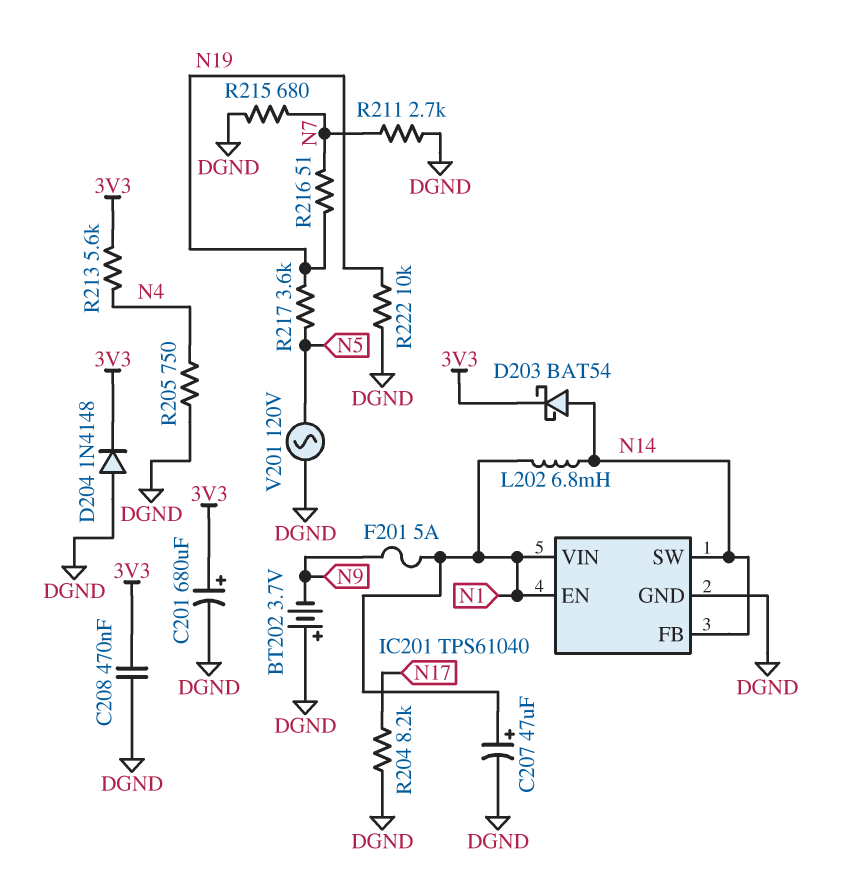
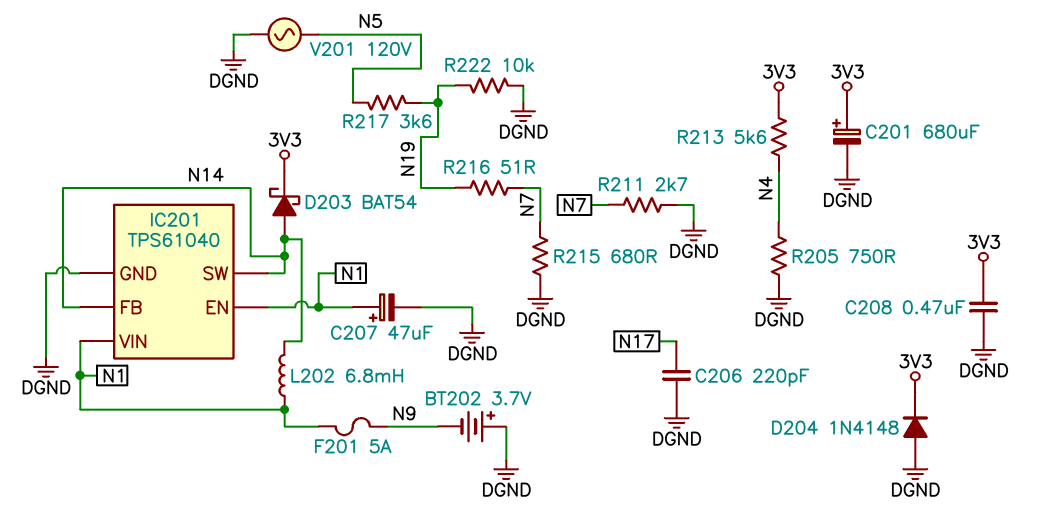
C206: none -> 220pF (DGND, N17)
R204: 8.2k (DGND, N17) -> none

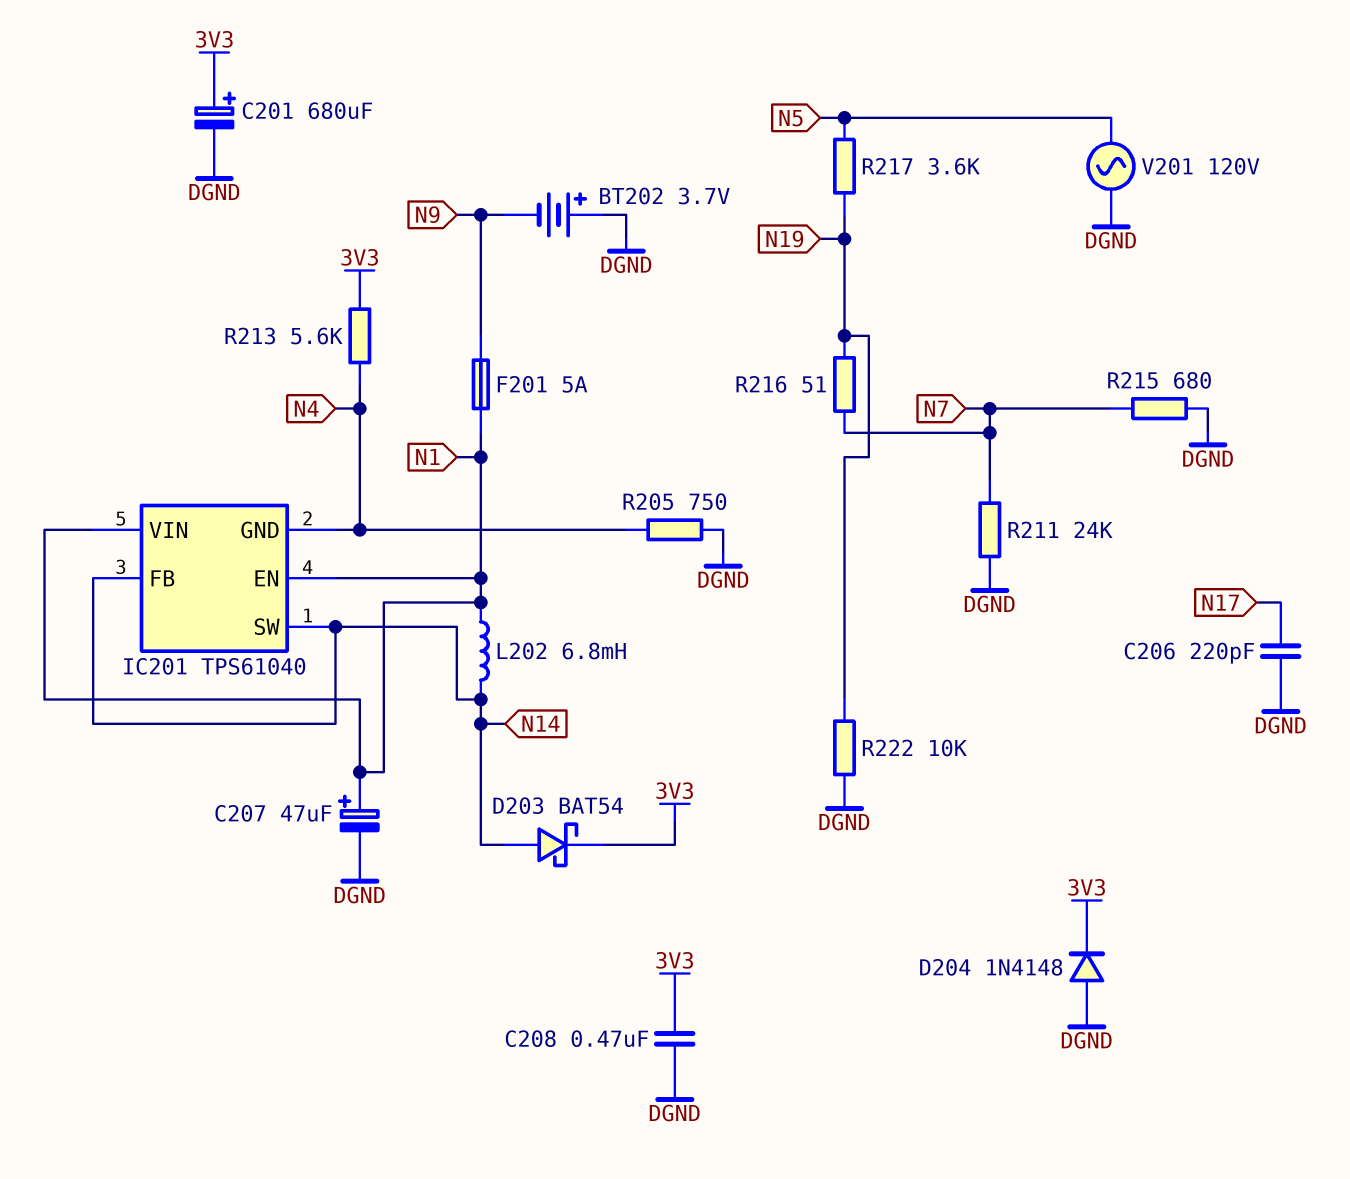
IC201 pin GND: DGND -> N4
R211: 2.7k (DGND, N7) -> 24k (DGND, N7)

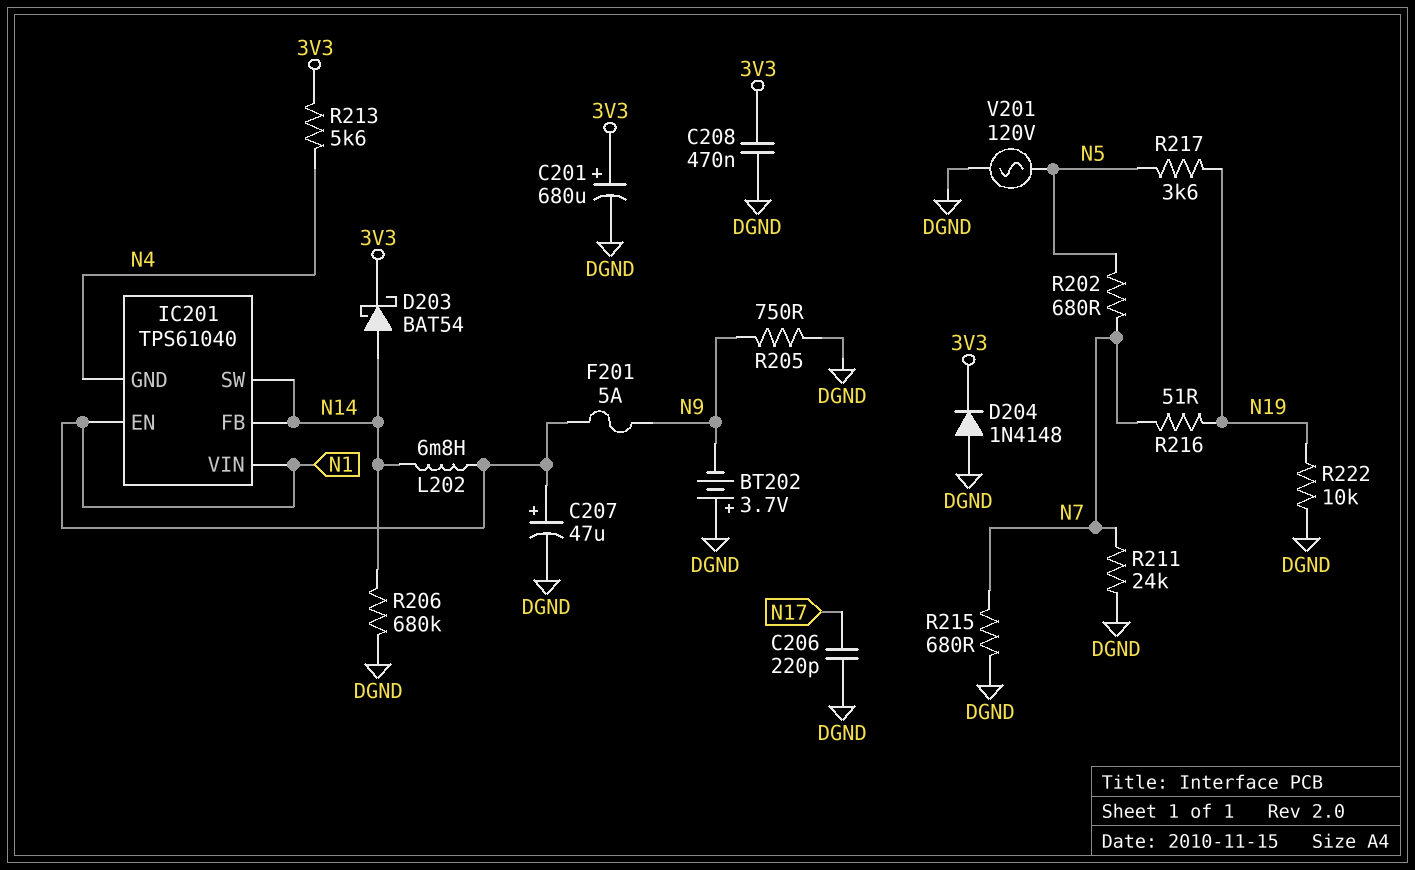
R202: none -> 680 (N5, N7)
R205: 750 (DGND, N4) -> 750 (DGND, N9)
R206: none -> 680k (DGND, N14)

